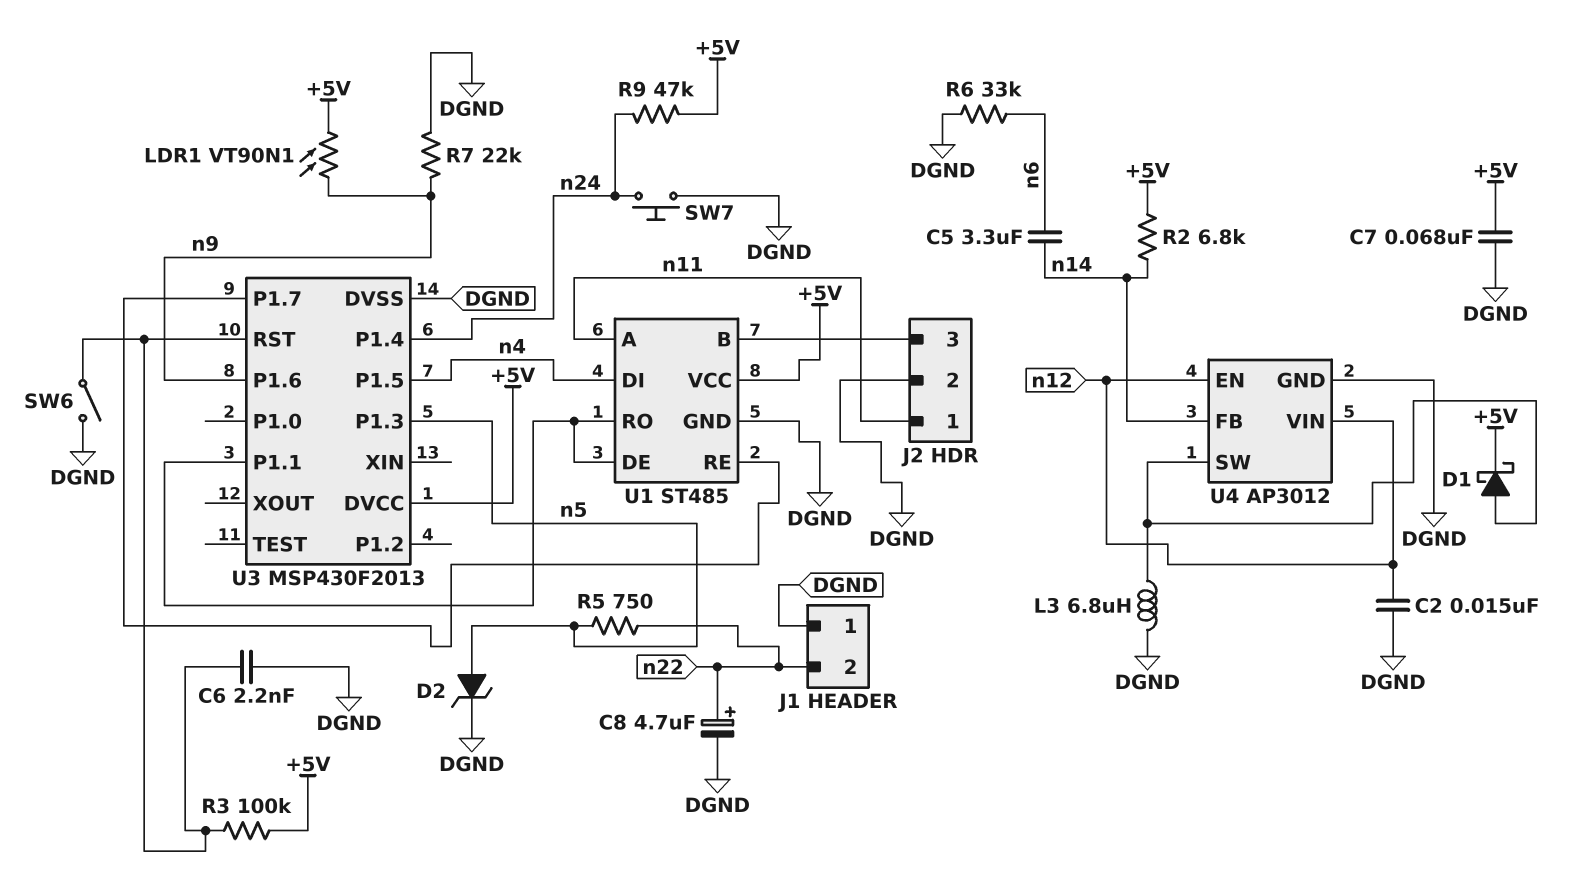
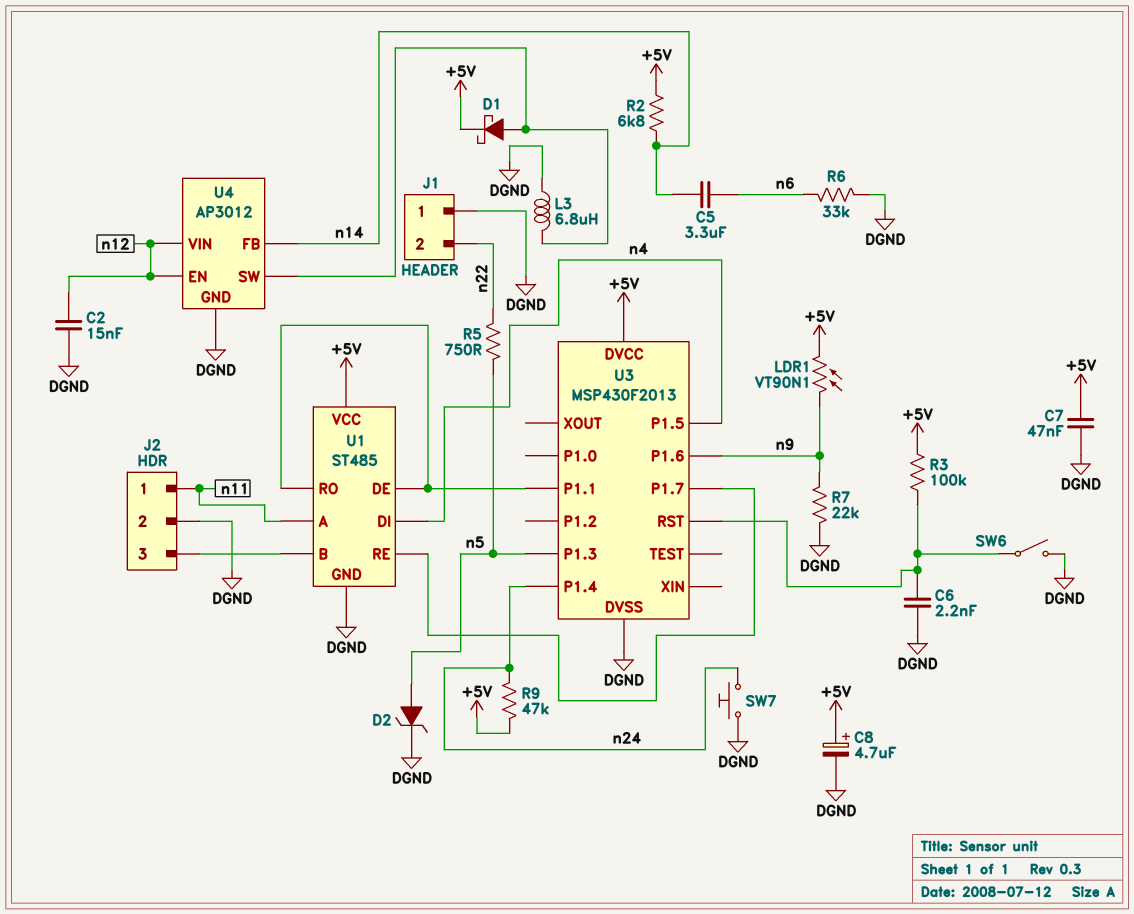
C7: 68nF (+5V, DGND) -> 47nF (+5V, DGND)
C8: 4.7uF (plus n22, minus DGND) -> 4.7uF (plus +5V, minus DGND)

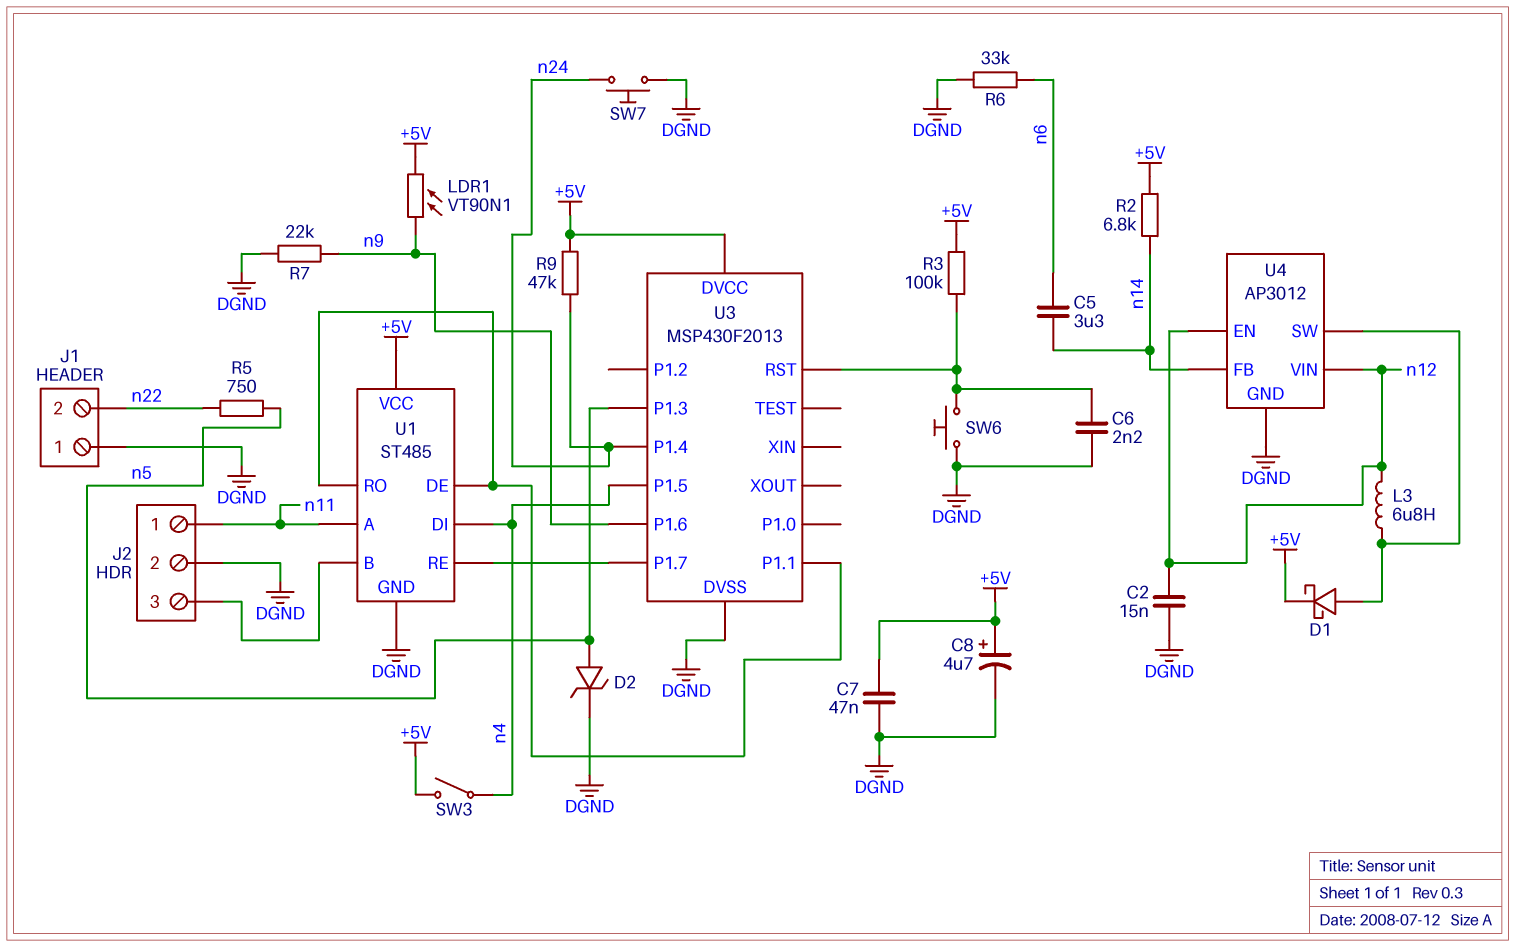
L3: 6.8uH (DGND, U4/SW) -> 6.8uH (U4/SW, n12)
SW3: none -> switch (+5V, n4)
SW6: switch (DGND, U3/RST) -> button (DGND, U3/RST)

